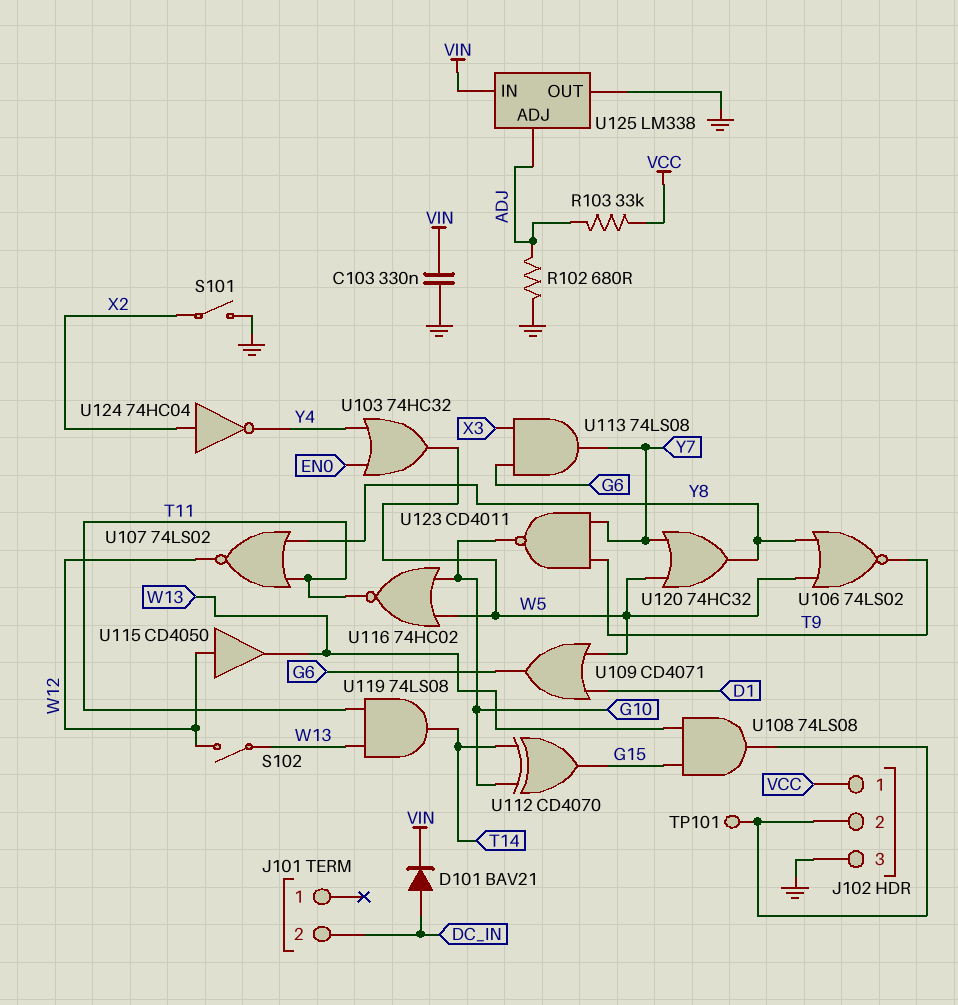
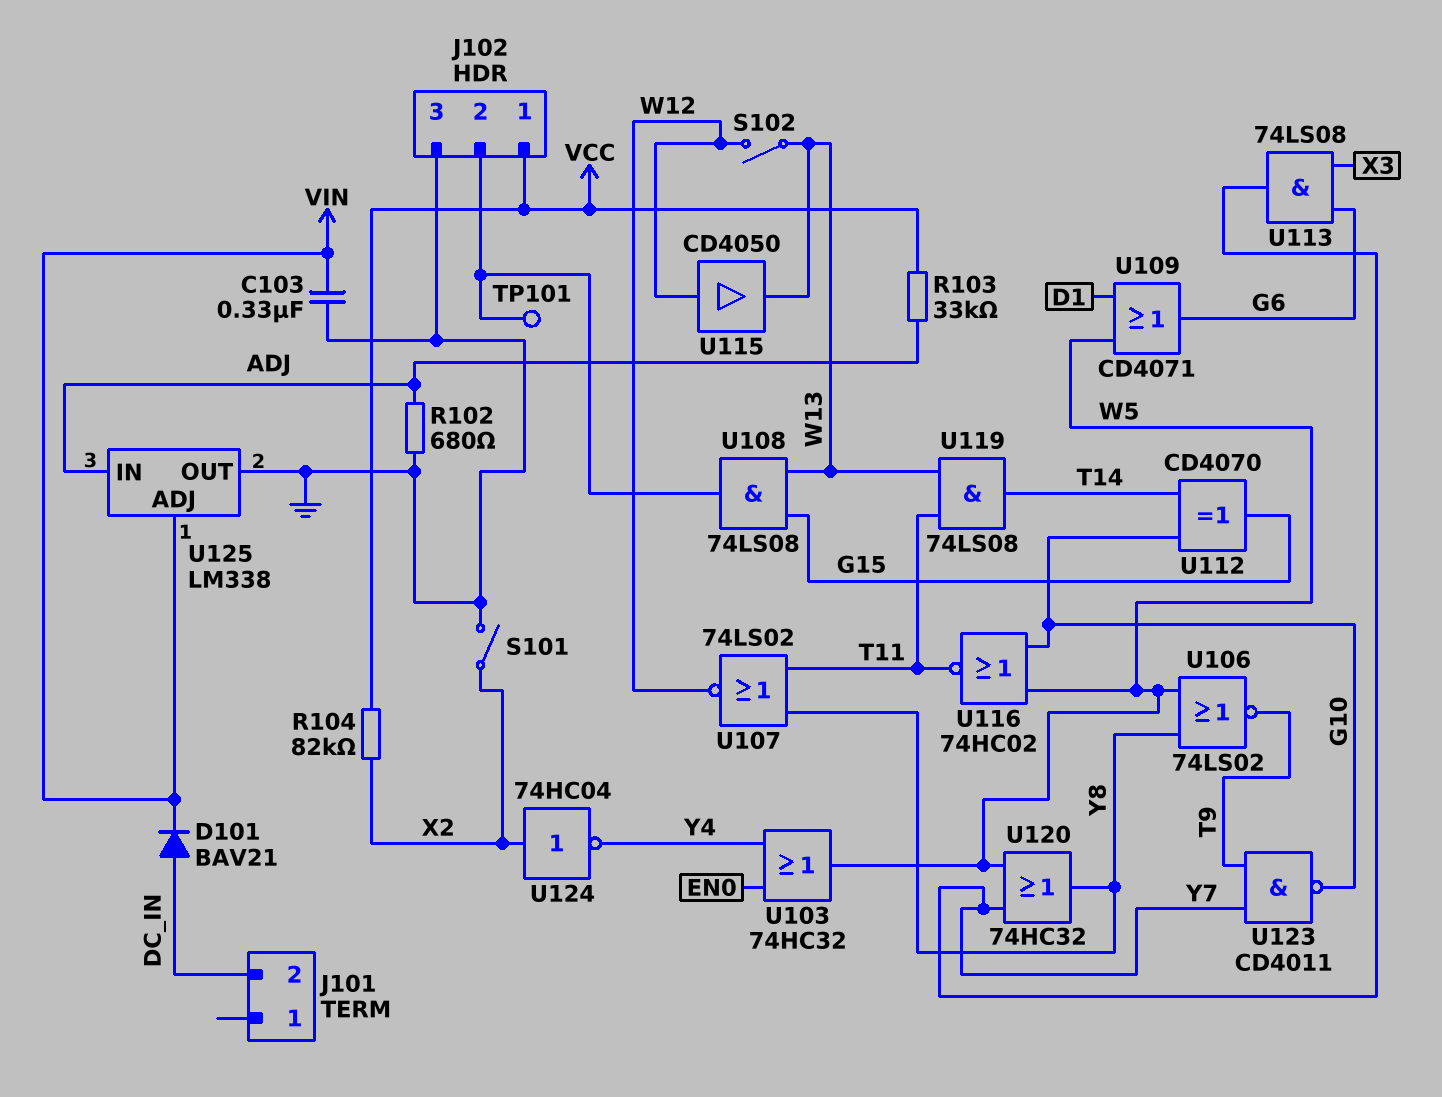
R104: none -> 82k (VCC, X2)
U125 pin ADJ: ADJ -> VIN
U125 pin IN: VIN -> ADJ

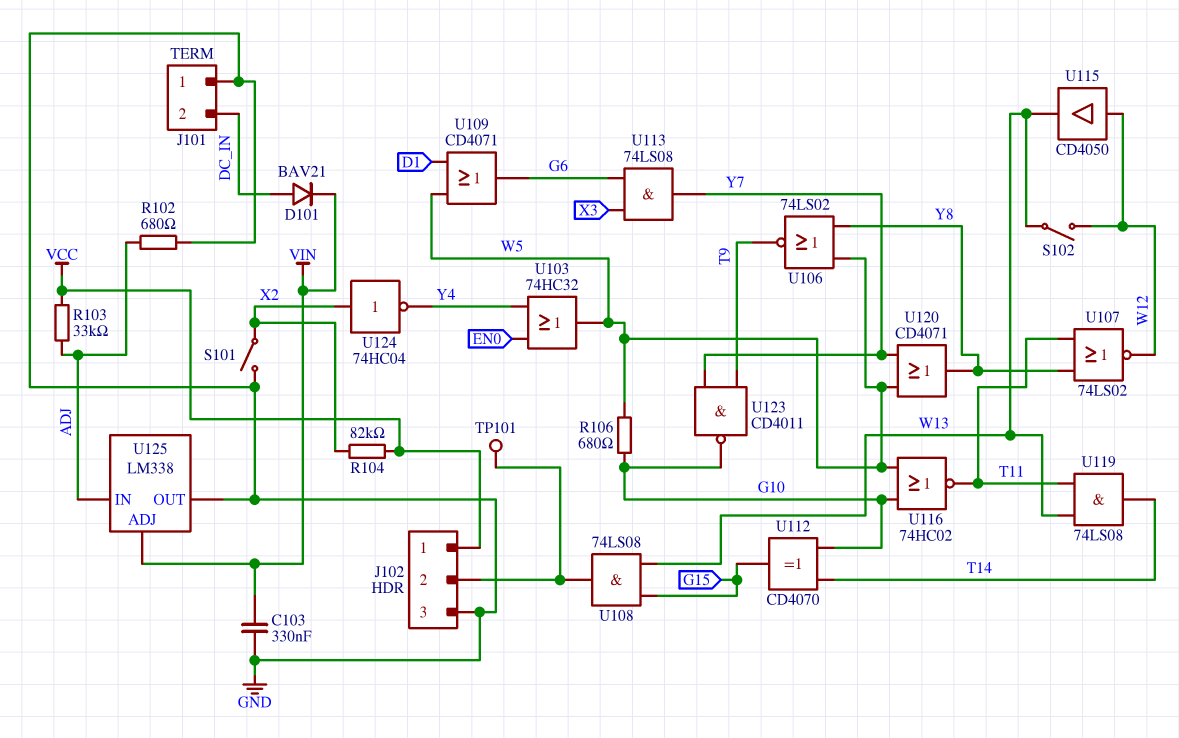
J101 pin 1: none -> GND
R106: none -> 680 (G10, W5)
U120: OR 74HC32 (in W5, in Y7, out Y8) -> OR CD4071 (in W5, in Y7, out Y8)

